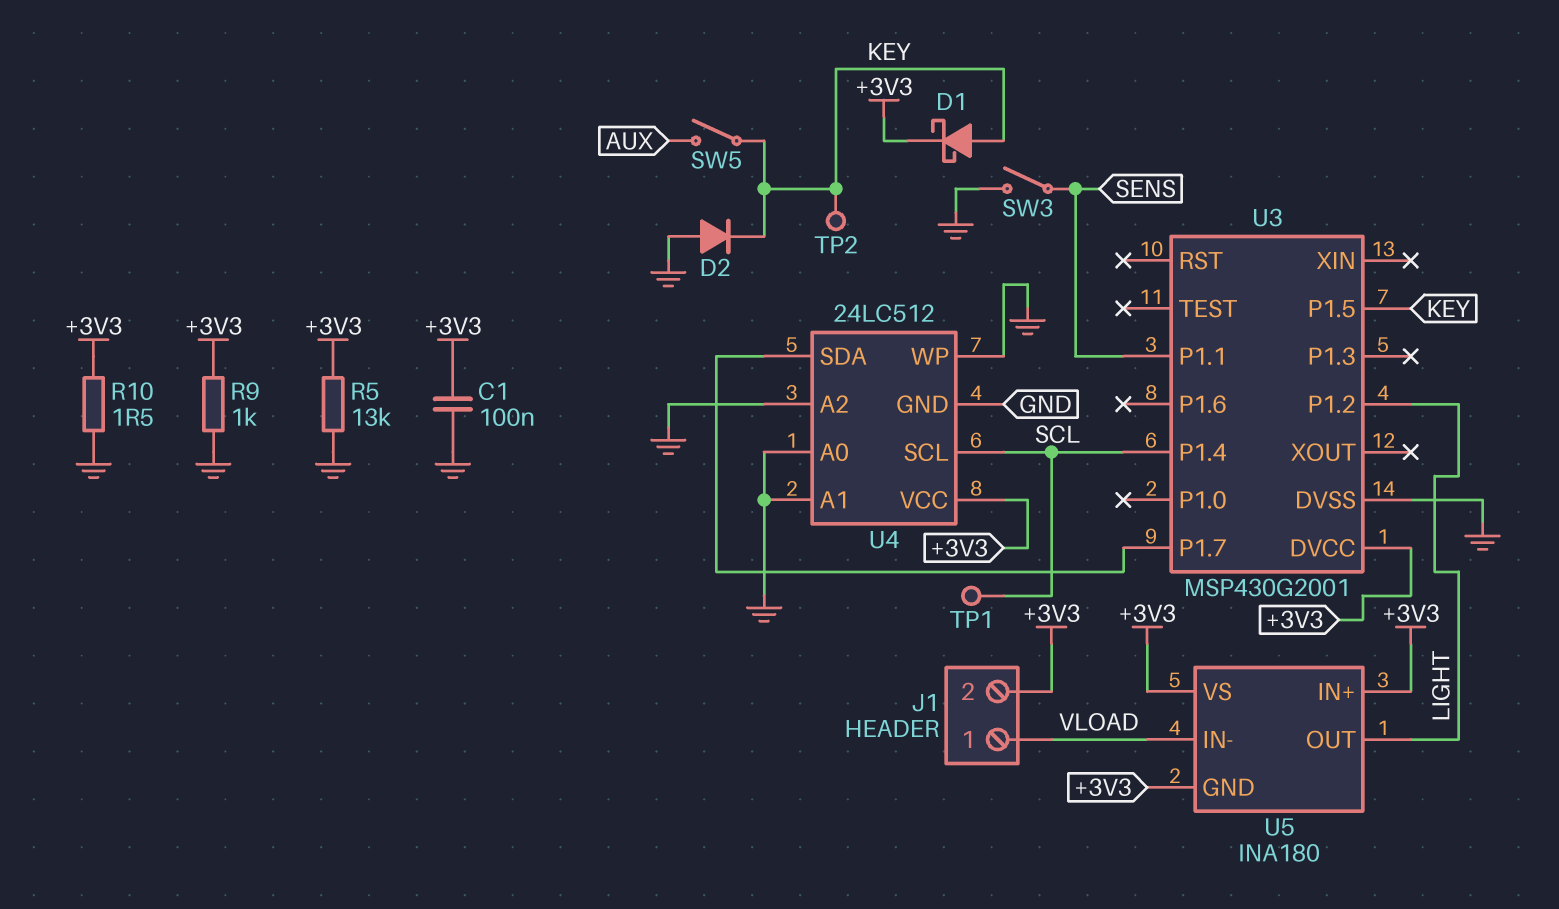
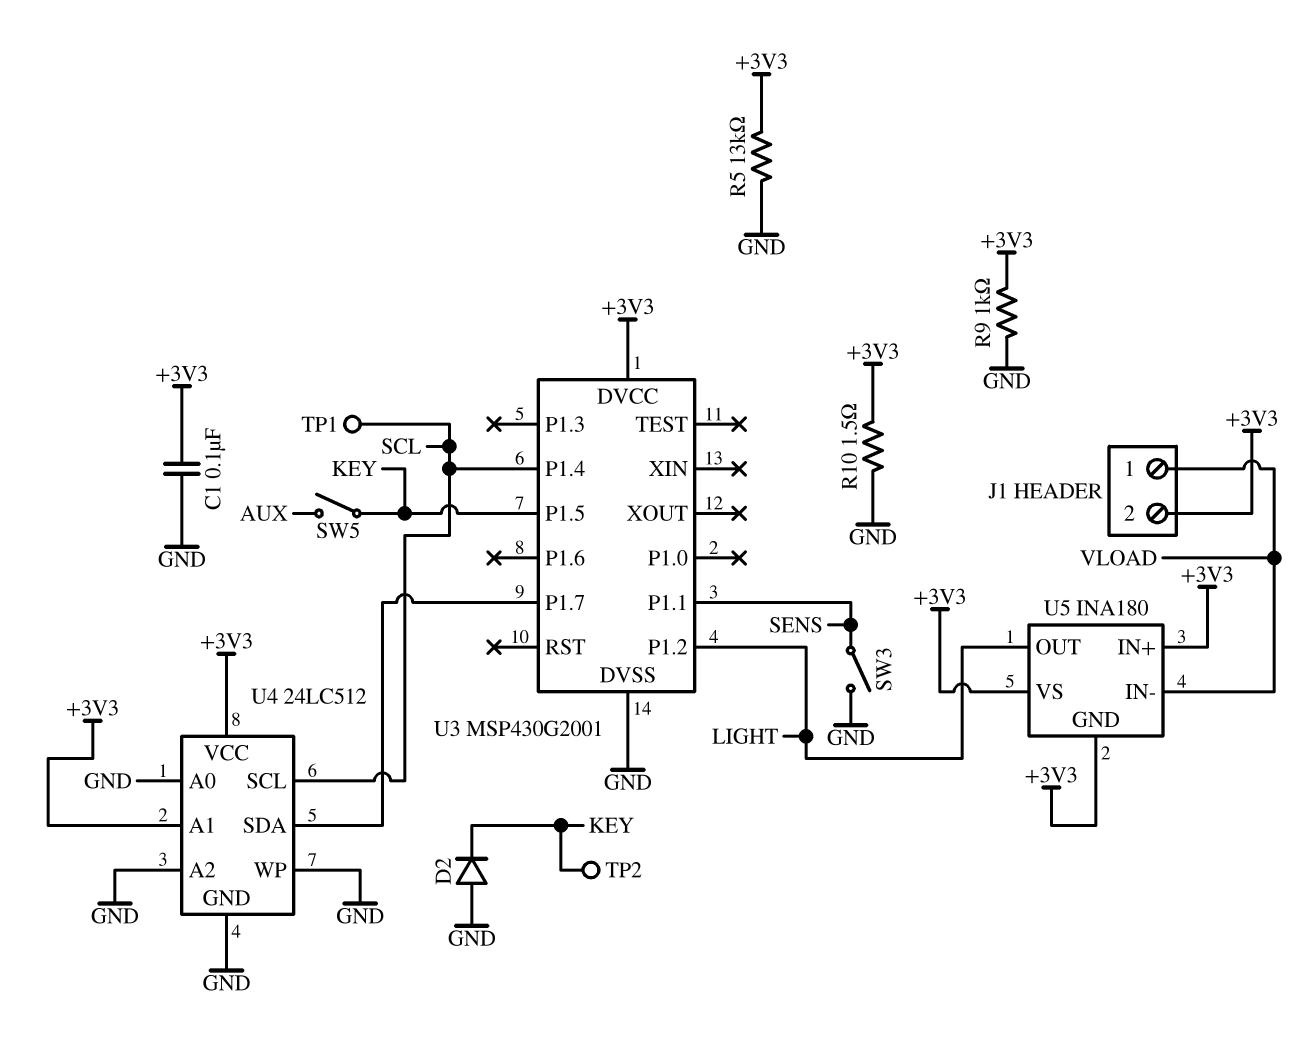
D1: schottky (A KEY, K +3V3) -> none
U4 pin A1: GND -> +3V3

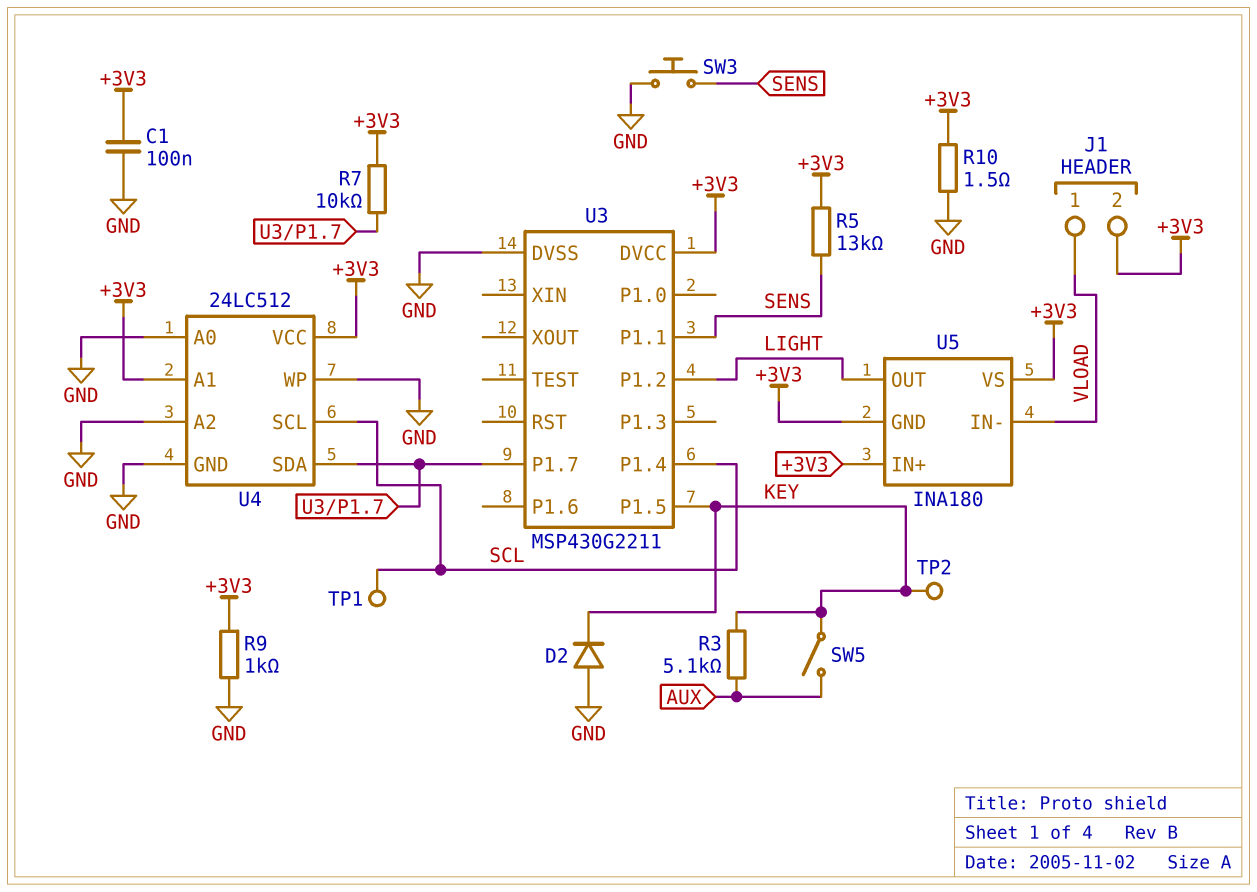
R3: none -> 5.1k (AUX, KEY)
R5: 13k (+3V3, GND) -> 13k (+3V3, SENS)
R7: none -> 10k (+3V3, U3/P1.7)
SW3: switch (GND, SENS) -> button (GND, SENS)
U3: MSP430G2001 -> MSP430G2211

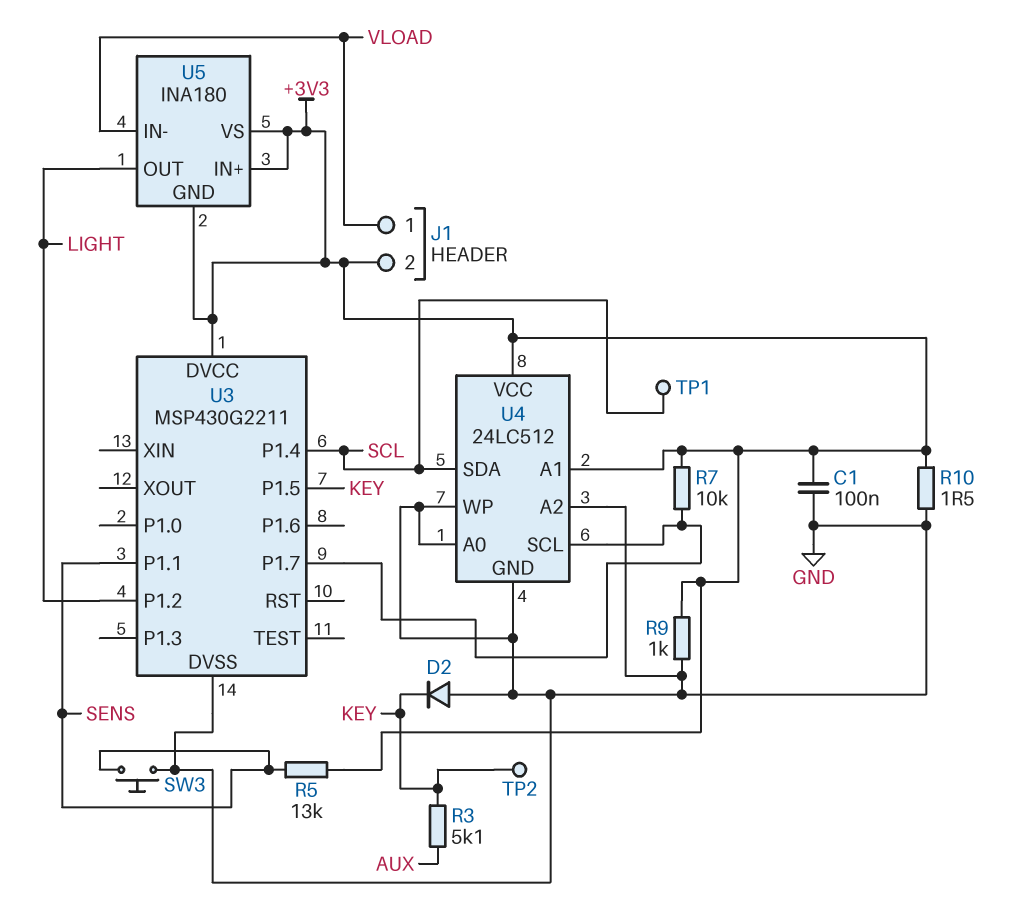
SW5: switch (AUX, KEY) -> none
U4 pin SCL: SCL -> U3/P1.7
U4 pin SDA: U3/P1.7 -> SCL

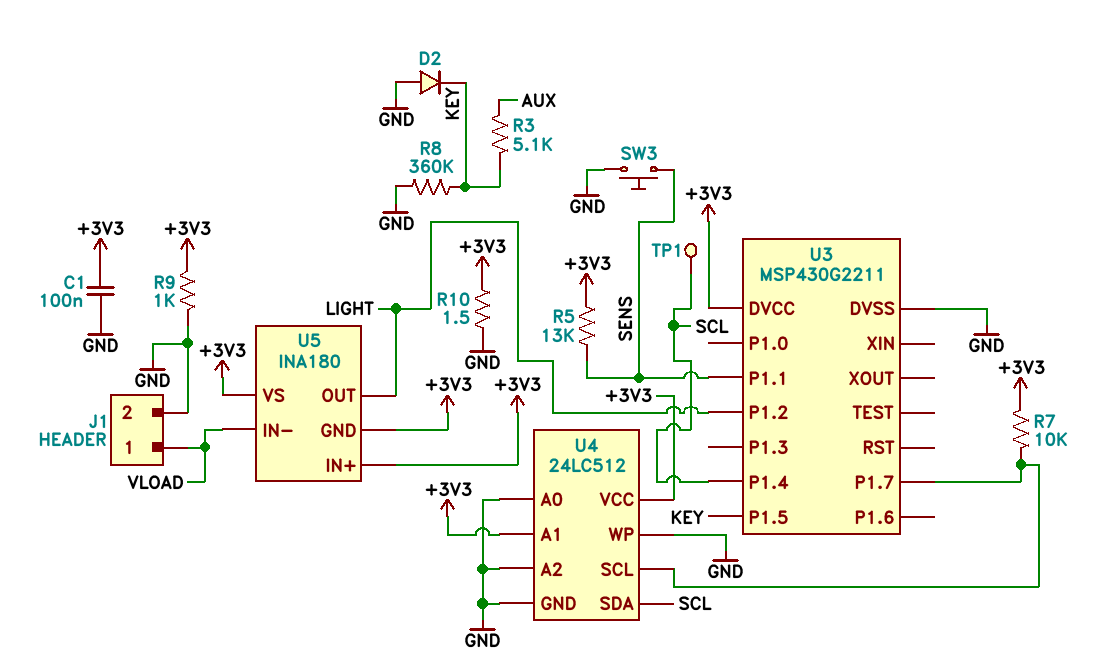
J1 pin 2: +3V3 -> GND
R8: none -> 360k (GND, KEY)
TP2: test point (KEY) -> none

